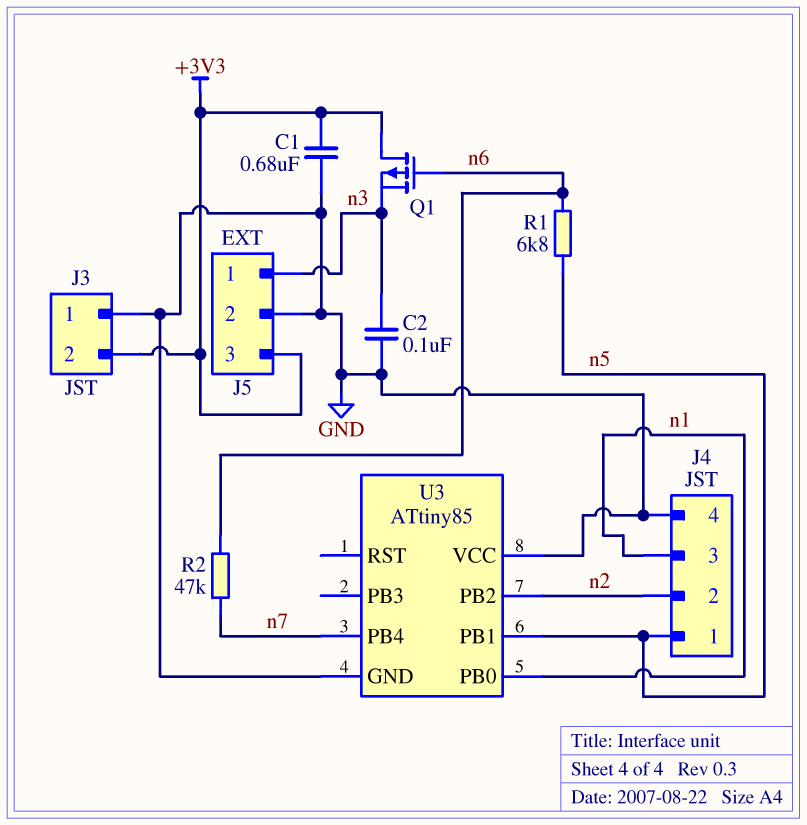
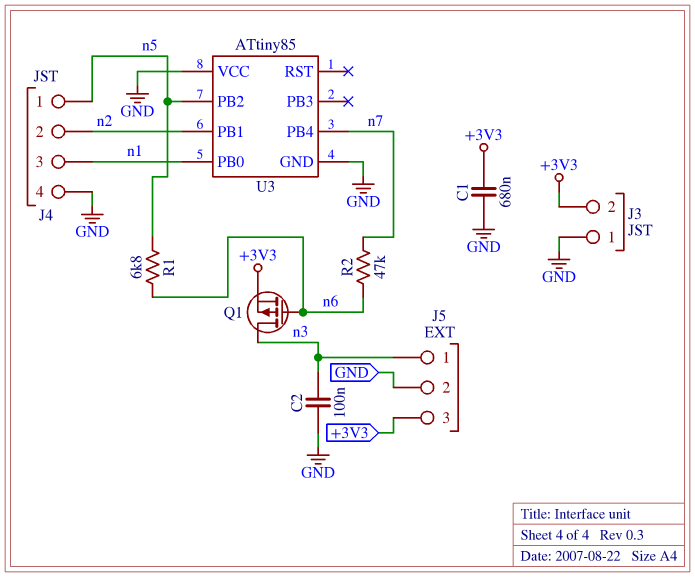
Q1: PMOS (G n6, D +3V3, S n3) -> PMOS (G n6, D n3, S +3V3)
U3 pin PB1: n5 -> n2
U3 pin PB2: n2 -> n5

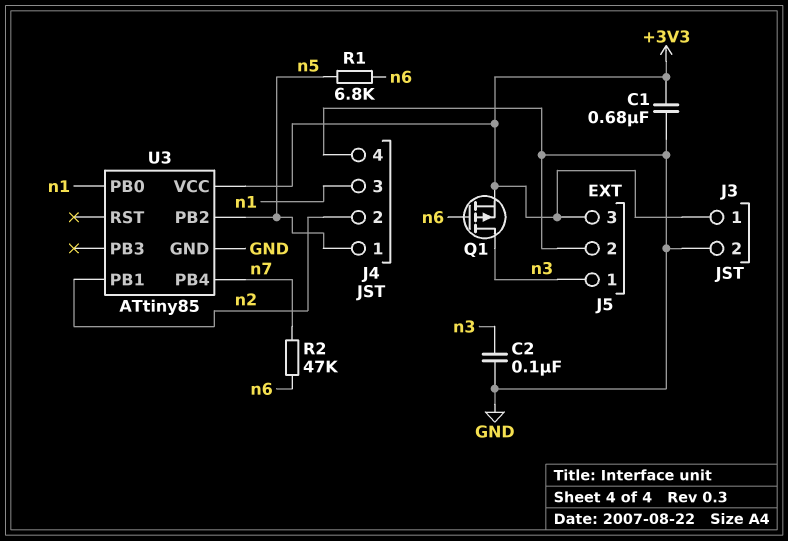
J3 pin 1: GND -> +3V3
J3 pin 2: +3V3 -> GND
U3 pin VCC: GND -> +3V3

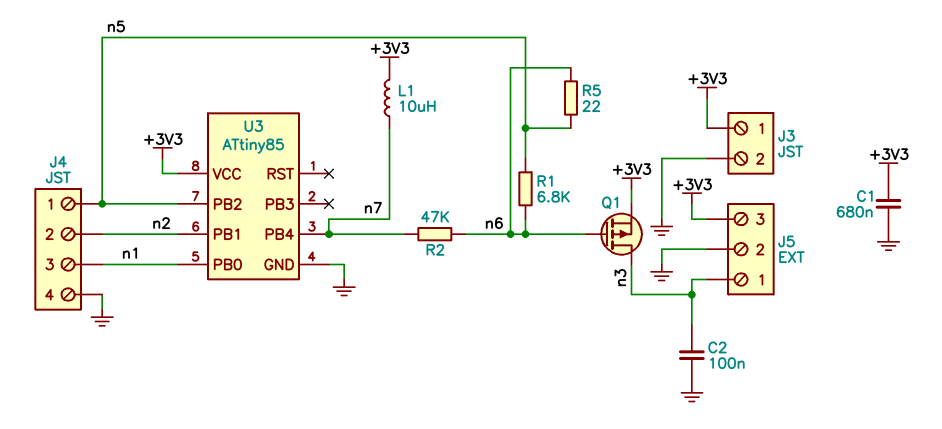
L1: none -> 10uH (+3V3, n7)
R5: none -> 22 (n5, n6)

